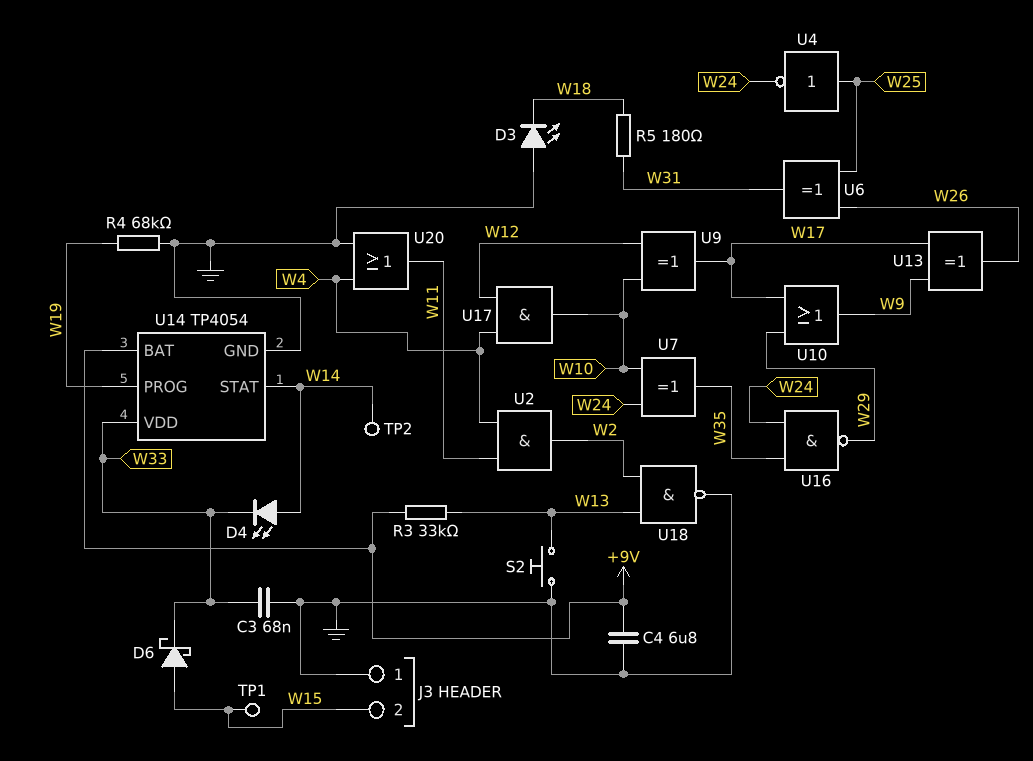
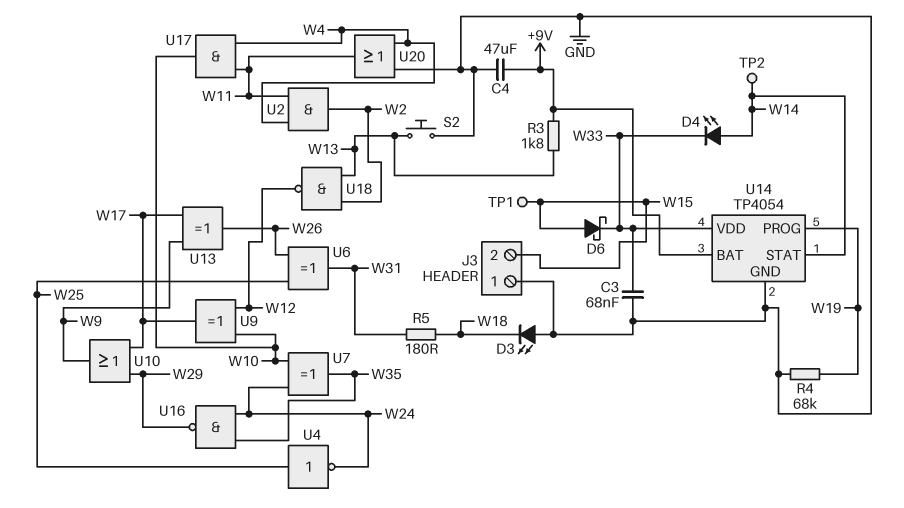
C4: 6.8uF (+9V, GND) -> 47uF (+9V, GND)
R3: 33k (+9V, W13) -> 1.8k (+9V, W13)
U17: AND (in W4, in W12, out W10) -> AND (in W4, in W11, out W10)
U18: NAND (in W2, in W13, out GND) -> NAND (in W2, in W13, out W12)

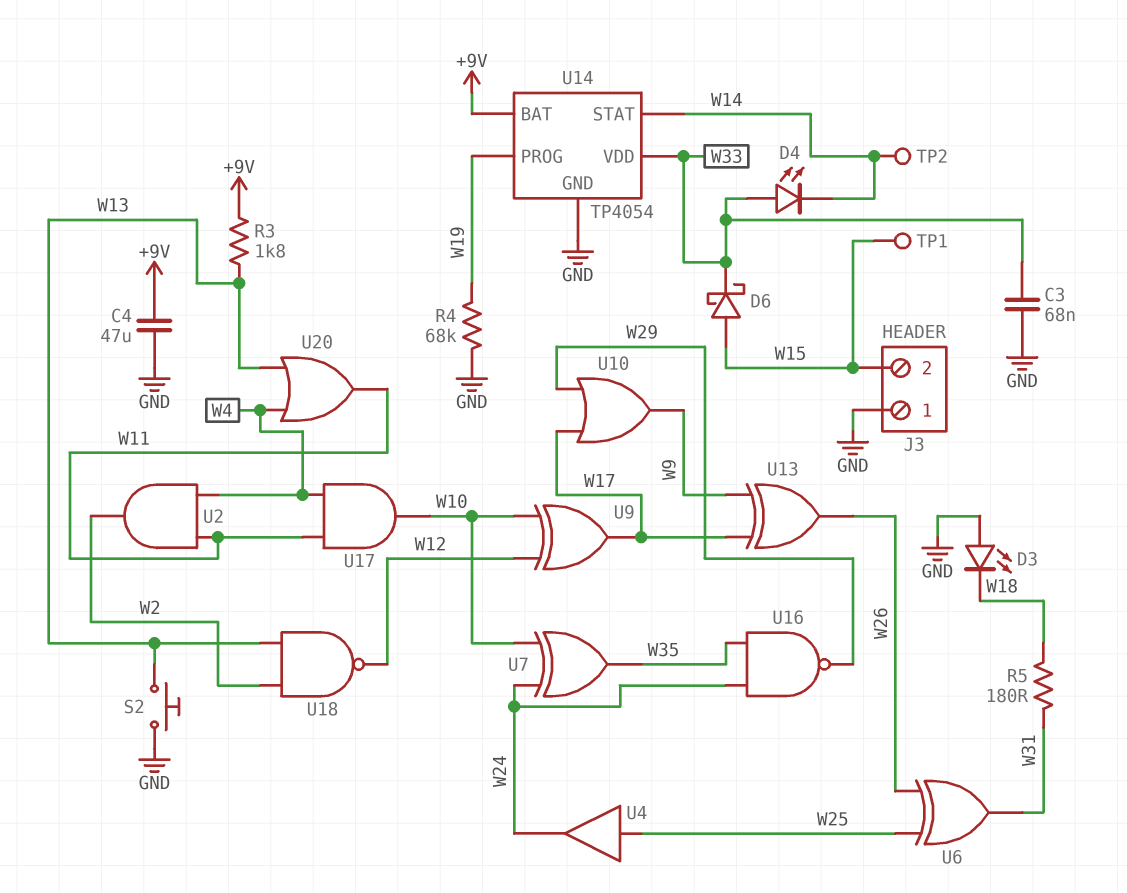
D4: LED (A W14, K W33) -> LED (A W33, K W14)
U4: NOT (in W25, out W24) -> buffer (in W25, out W24)
U20: OR (in GND, in W4, out W11) -> OR (in W4, in W13, out W11)

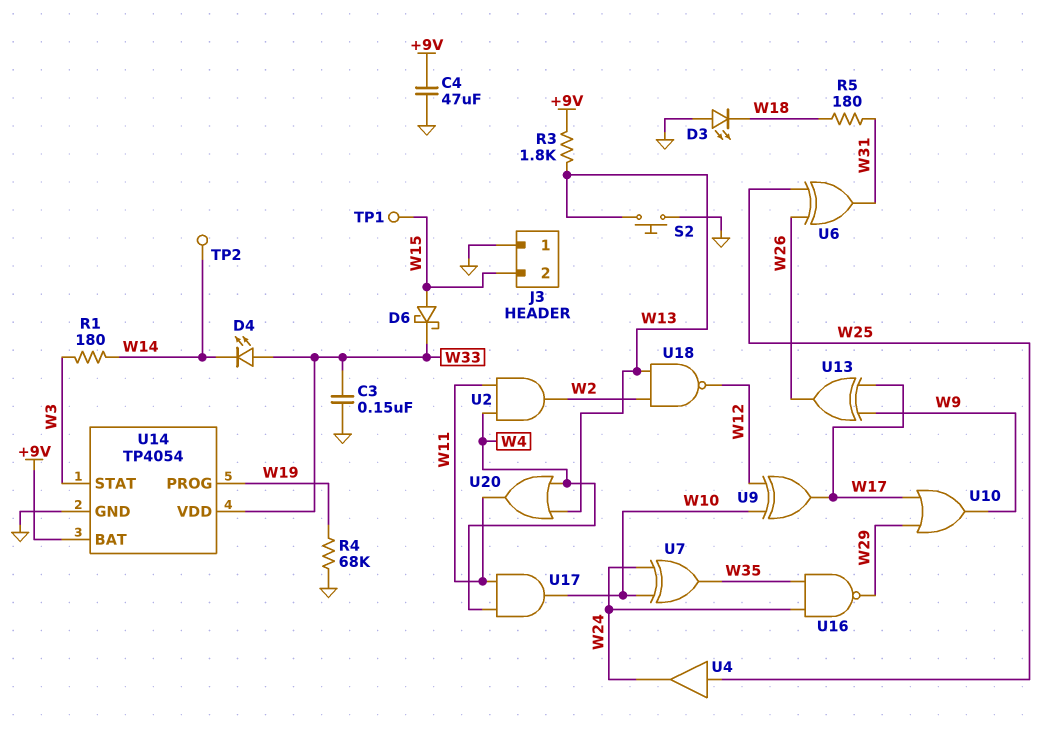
C3: 68nF (GND, W33) -> 150nF (GND, W33)
R1: none -> 180 (W3, W14)
U14 pin STAT: W14 -> W3

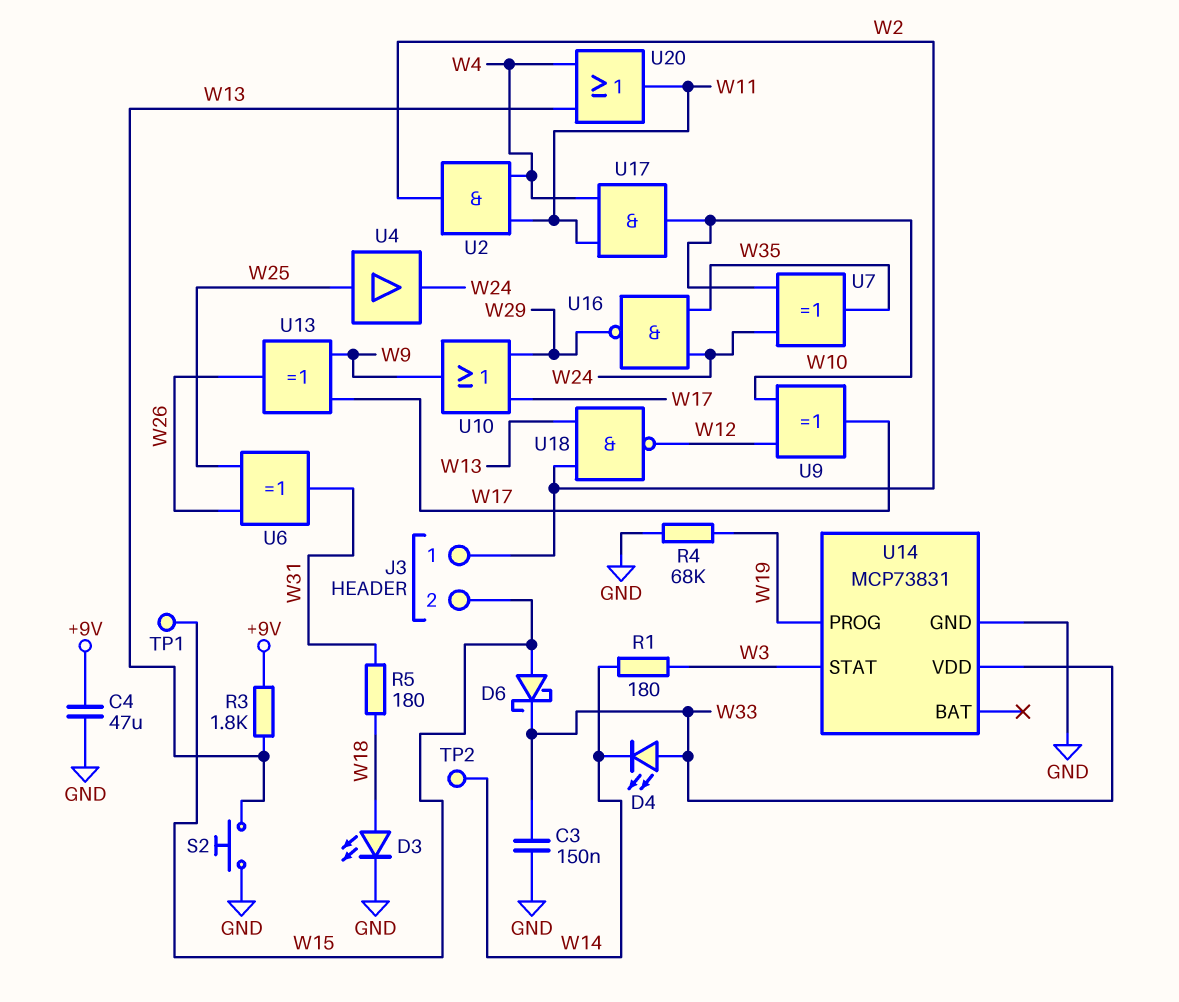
D3: LED (A GND, K W18) -> LED (A W18, K GND)
J3 pin 1: GND -> W2
U14: TP4054 -> MCP73831
U14 pin BAT: +9V -> none

